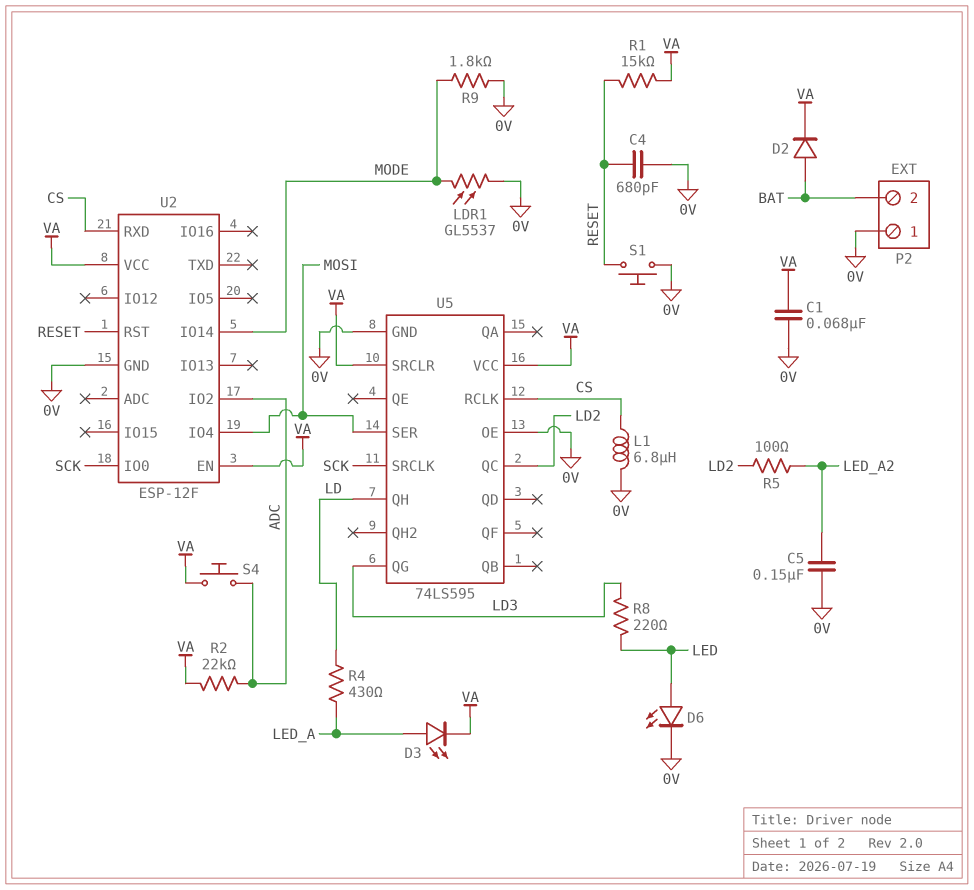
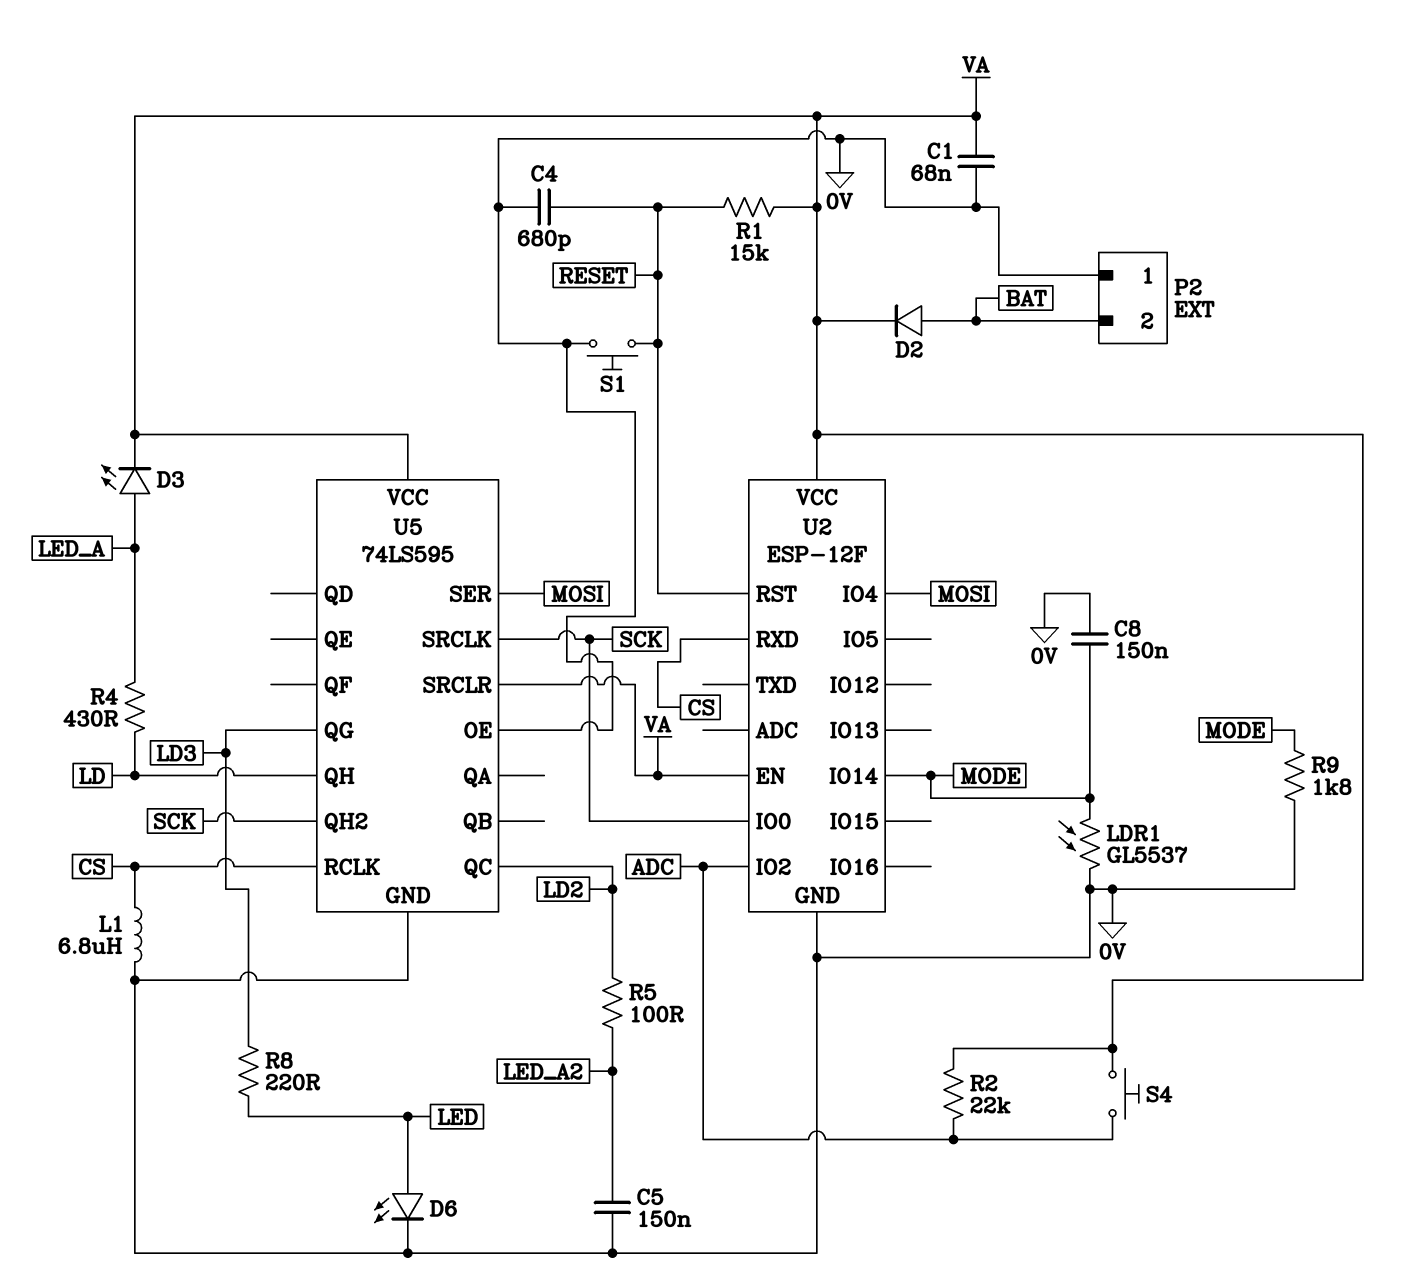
C8: none -> 150nF (0V, MODE)
U5 pin QH2: none -> SCK

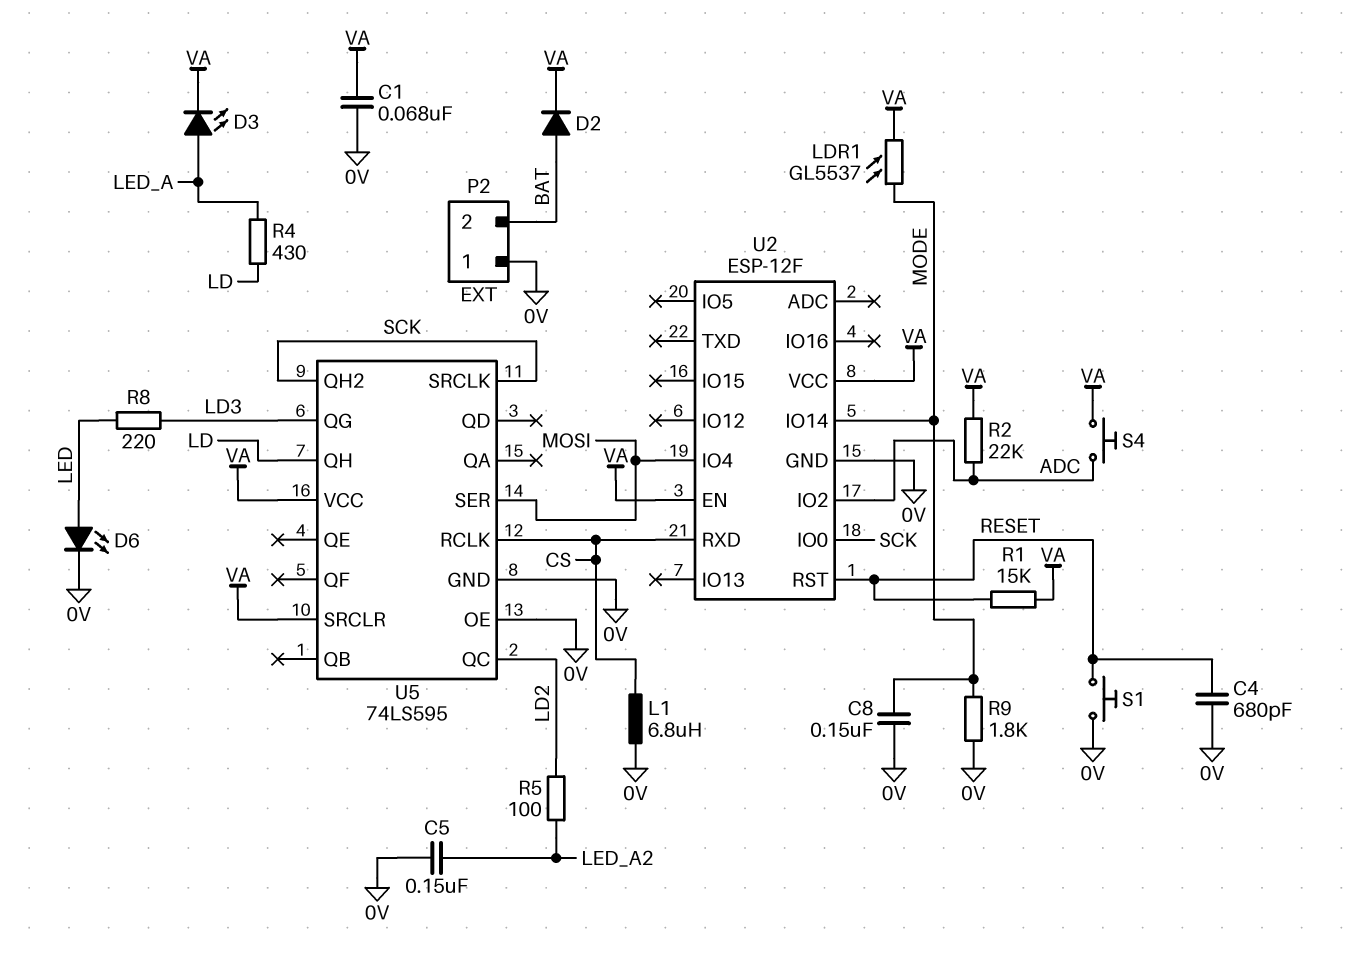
LDR1: GL5537 (0V, MODE) -> GL5537 (MODE, VA)

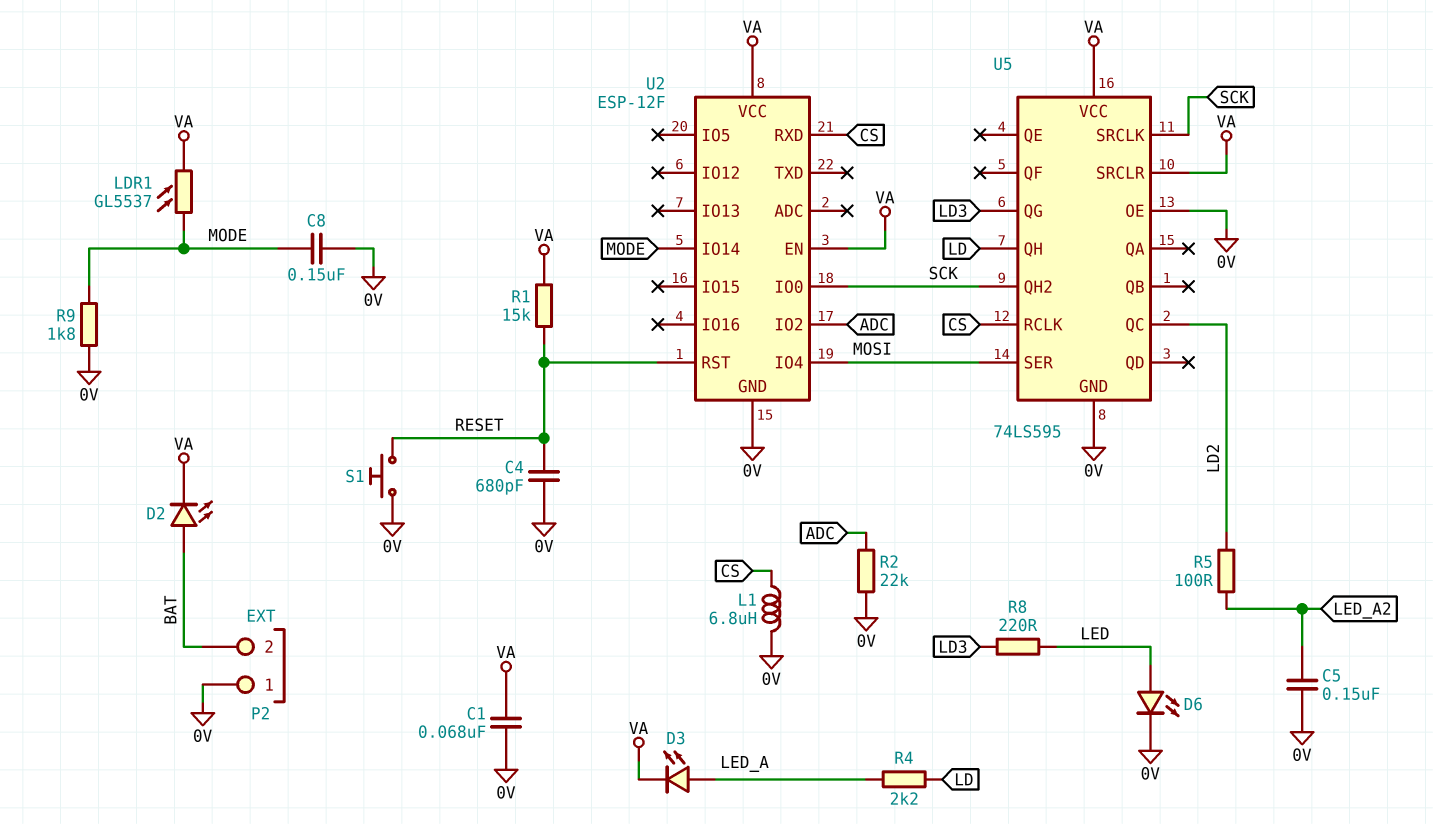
D2: diode (A BAT, K VA) -> LED (A BAT, K VA)
R2: 22k (ADC, VA) -> 22k (0V, ADC)
R4: 430 (LD, LED_A) -> 2.2k (LD, LED_A)
S4: button (ADC, VA) -> none

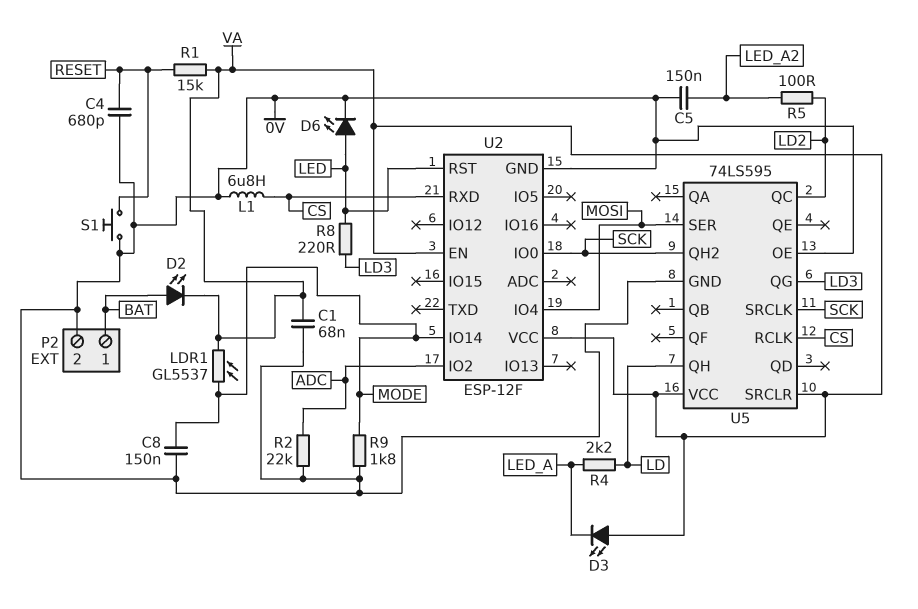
D3: LED (A LED_A, K VA) -> LED (A VA, K LED_A)
P2 pin 1: 0V -> BAT
P2 pin 2: BAT -> 0V
U2 pin RST: RESET -> LED

